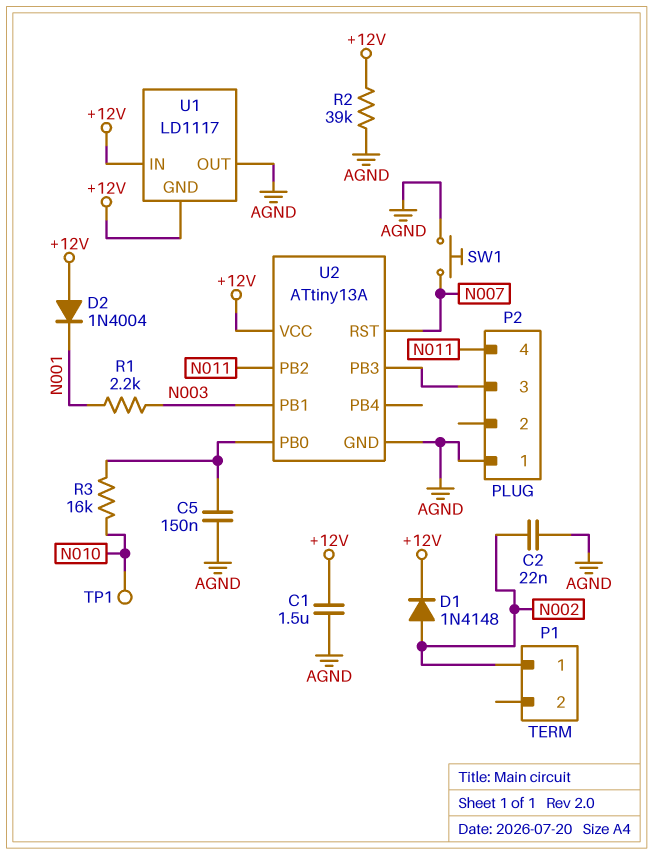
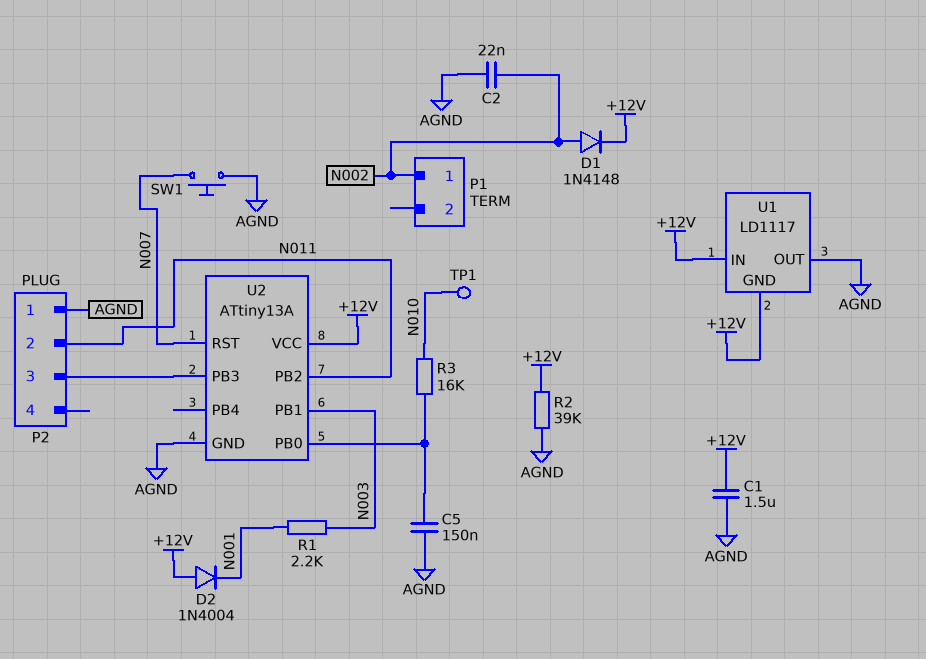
P2 pin 2: none -> N011
P2 pin 4: N011 -> none

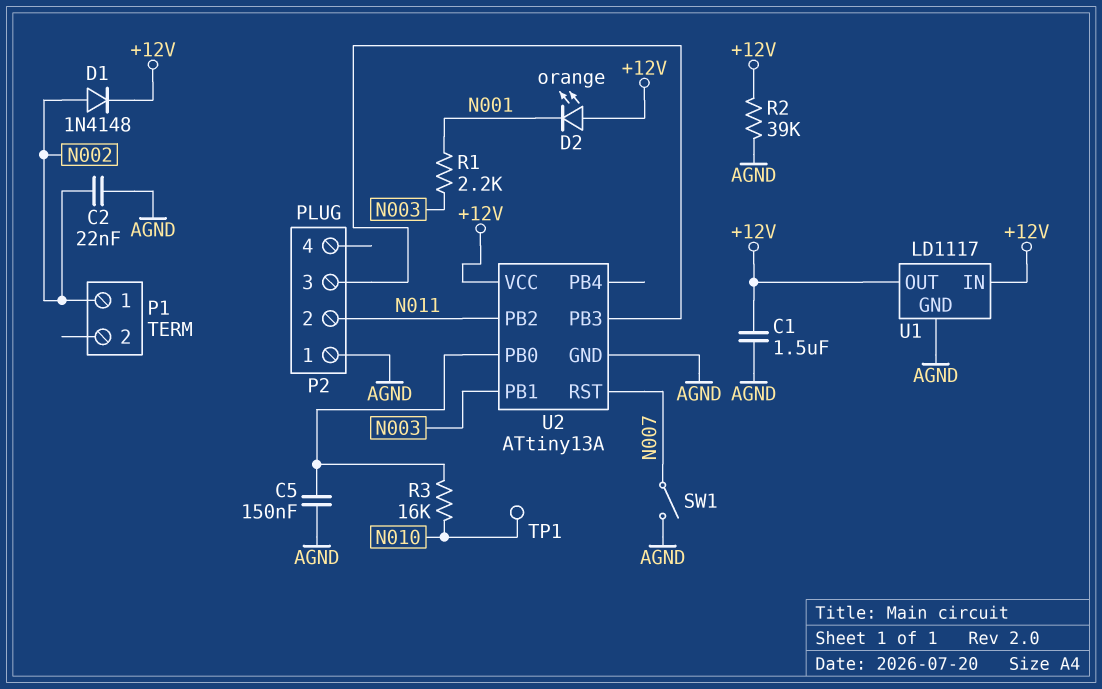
D2: diode 1N4004 (A +12V, K N001) -> LED orange (A +12V, K N001)
SW1: button (AGND, N007) -> switch (AGND, N007)
U1 pin GND: +12V -> AGND
U1 pin OUT: AGND -> +12V

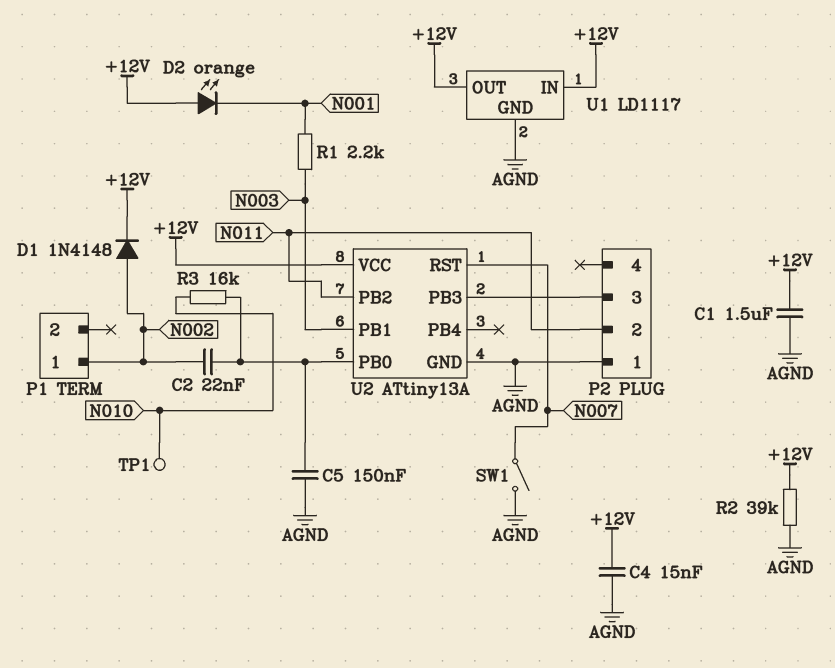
C2: 22nF (AGND, N002) -> 22nF (N002, U2/PB0)
C4: none -> 15nF (+12V, AGND)

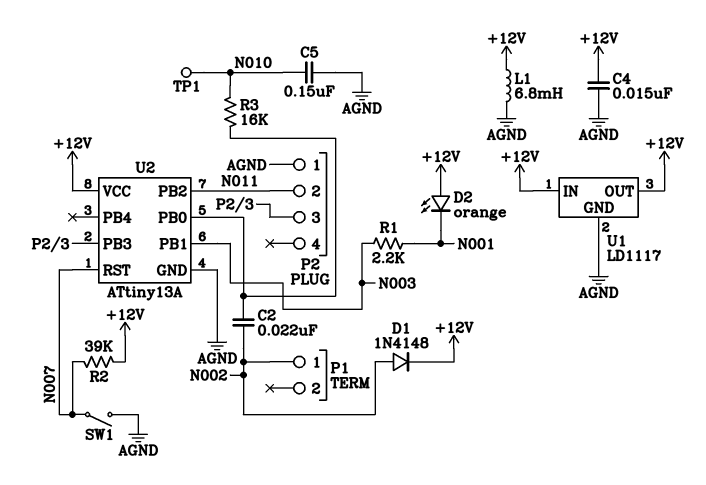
C1: 1.5uF (+12V, AGND) -> none
C5: 150nF (AGND, U2/PB0) -> 150nF (AGND, N010)
L1: none -> 6.8mH (+12V, AGND)
R2: 39k (+12V, AGND) -> 39k (+12V, N007)

